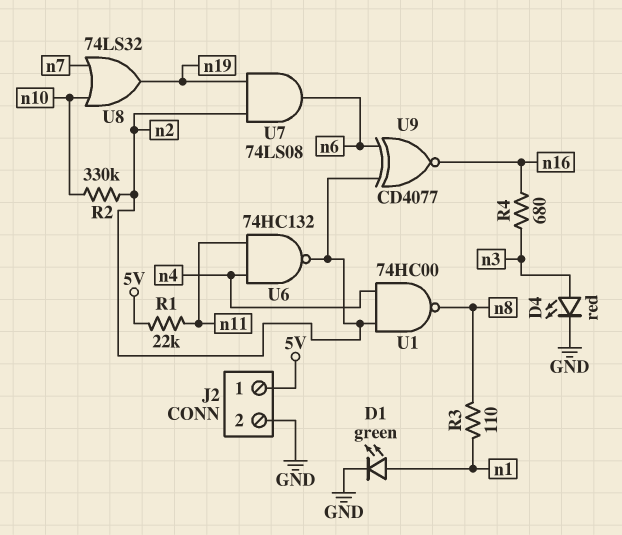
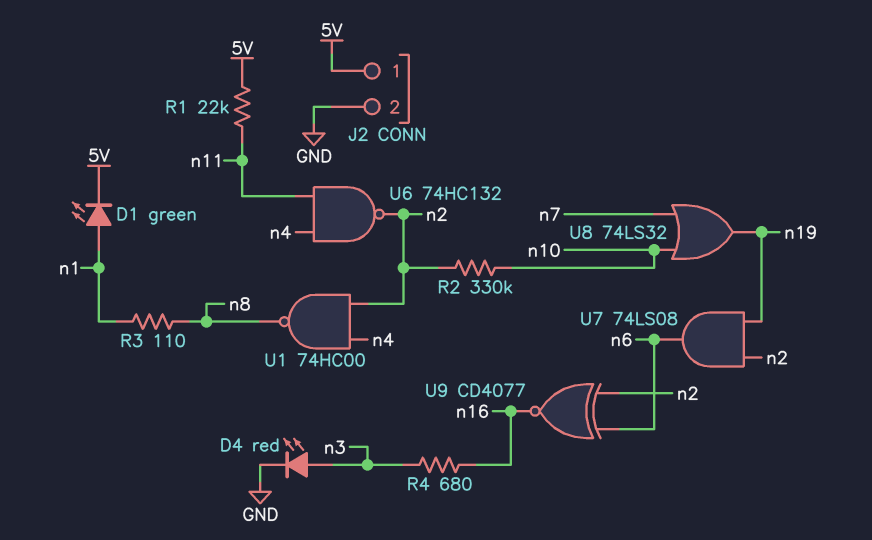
D1: LED green (A n1, K GND) -> LED green (A n1, K 5V)

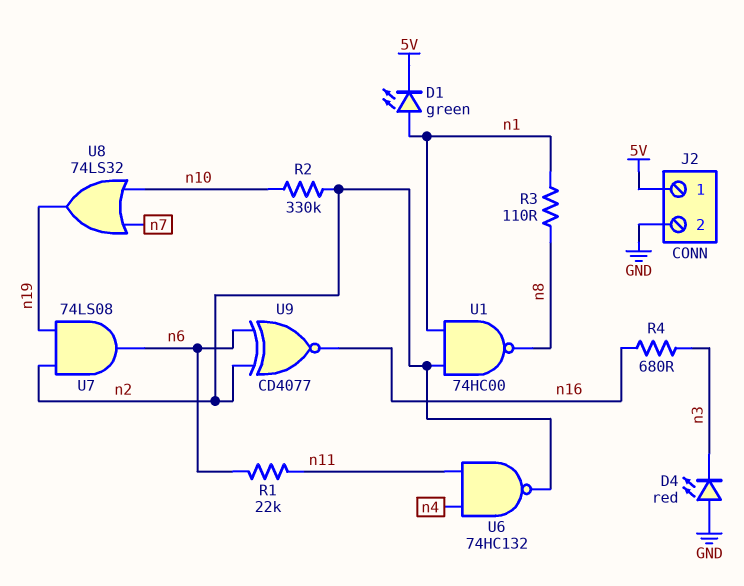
D4: LED red (A n3, K GND) -> LED red (A GND, K n3)
R1: 22k (5V, n11) -> 22k (n6, n11)
U1: NAND 74HC00 (in n2, in n4, out n8) -> NAND 74HC00 (in n1, in n2, out n8)

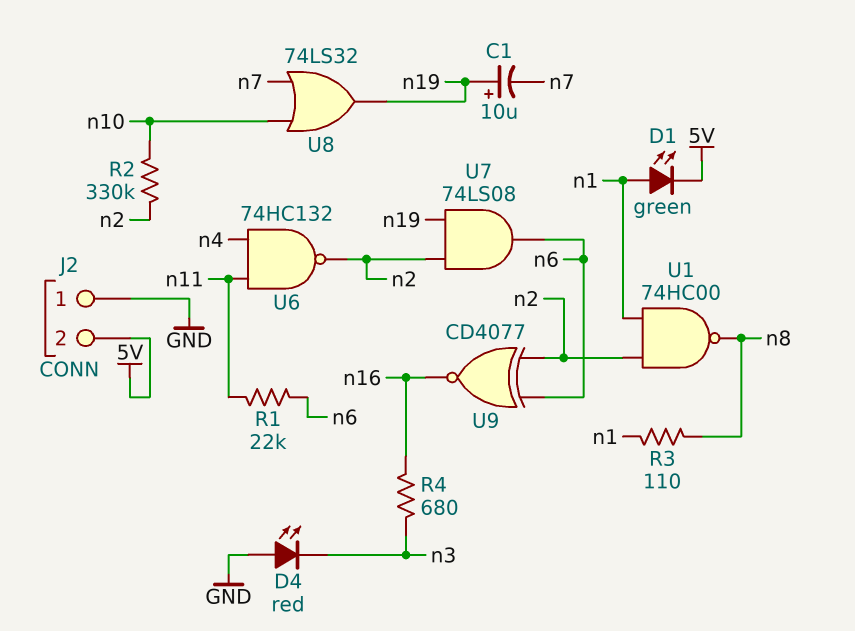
C1: none -> 10uF (plus n19, minus n7)
J2 pin 1: 5V -> GND
J2 pin 2: GND -> 5V

